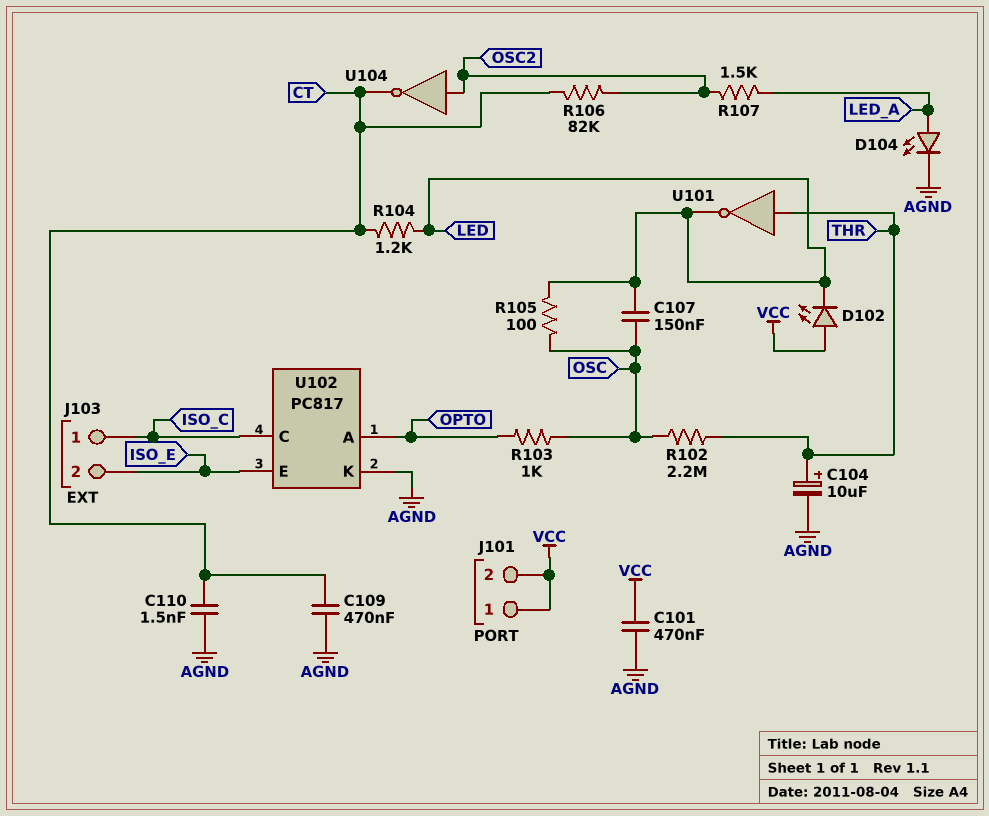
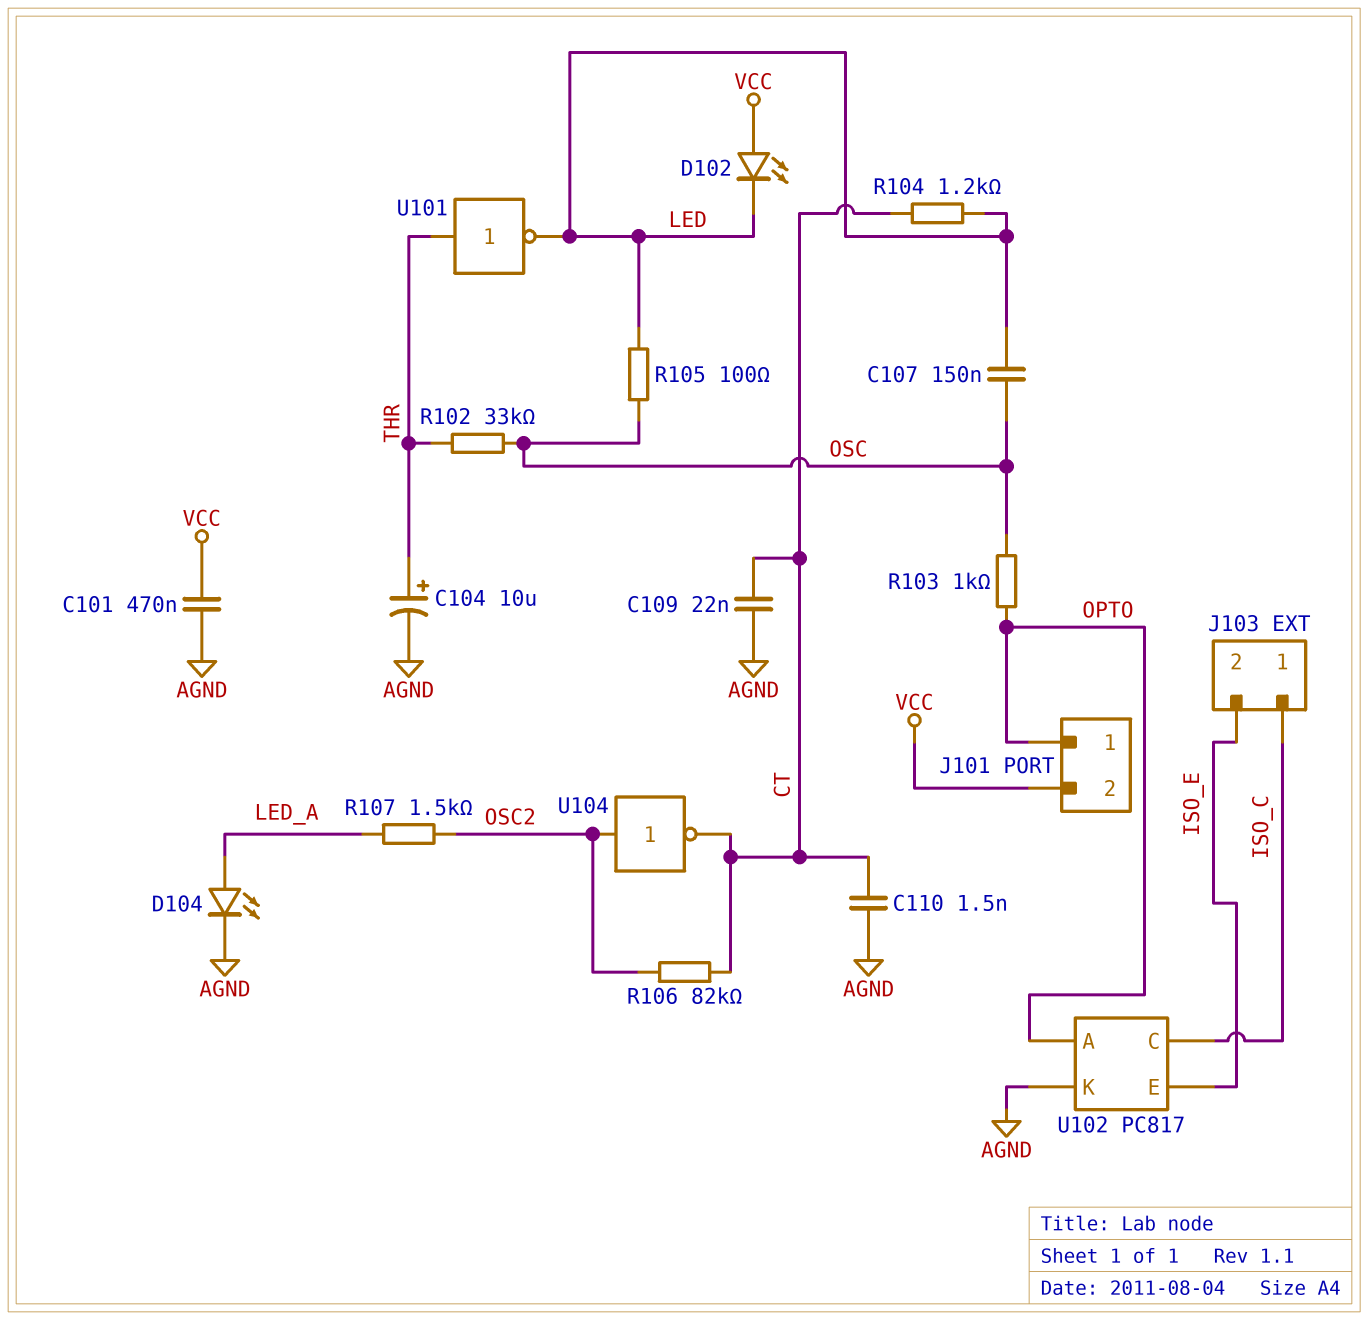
C109: 470nF (AGND, CT) -> 22nF (AGND, CT)
J101 pin 1: VCC -> OPTO
R102: 2.2M (OSC, THR) -> 33k (OSC, THR)

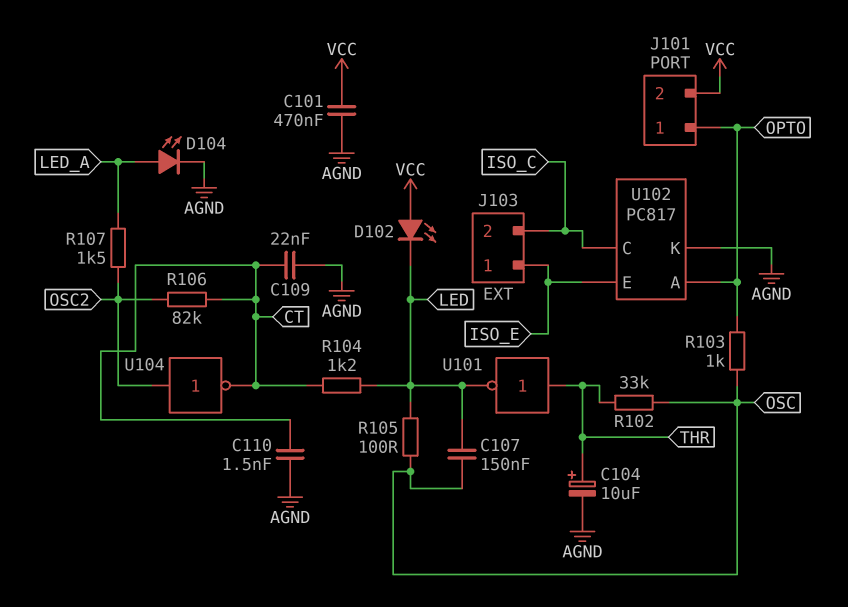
J103 pin 1: ISO_C -> ISO_E
J103 pin 2: ISO_E -> ISO_C

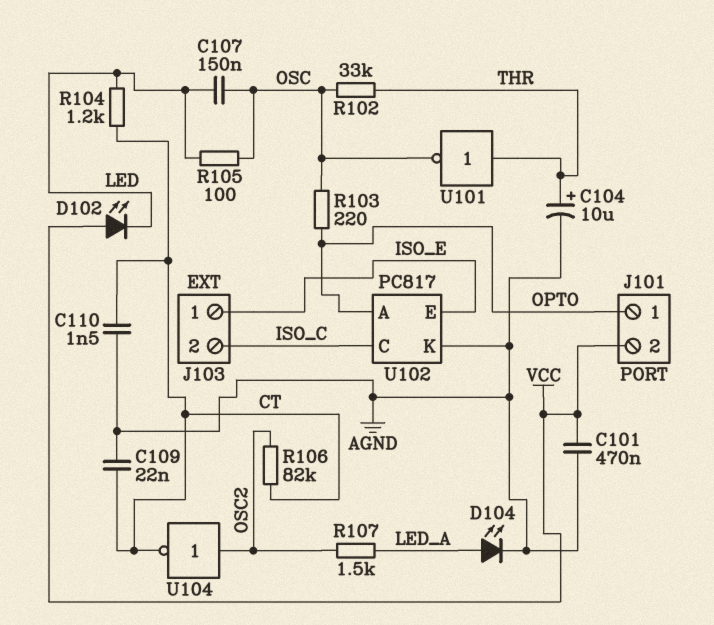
R103: 1k (OPTO, OSC) -> 220 (OPTO, OSC)
U101: NOT (in THR, out LED) -> NOT (in THR, out OSC)

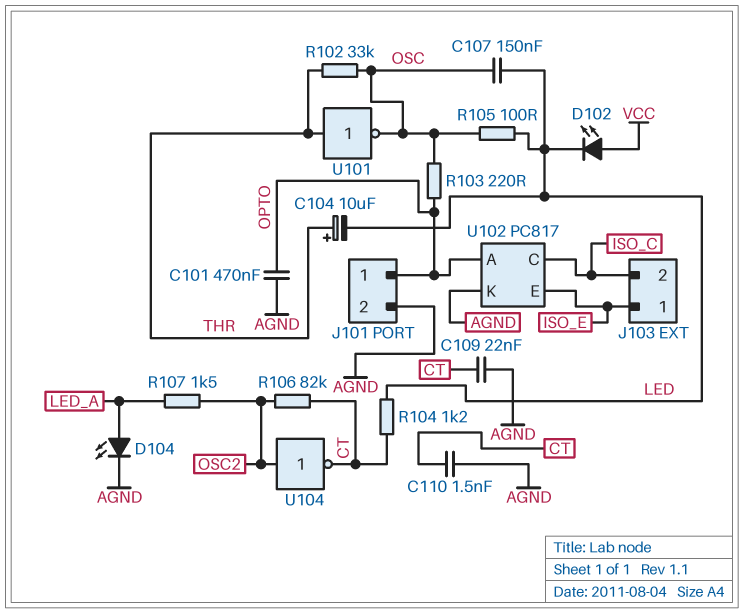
C101: 470nF (AGND, VCC) -> 470nF (AGND, OPTO)
C104: 10uF (plus THR, minus AGND) -> 10uF (plus THR, minus LED)
J101 pin 2: VCC -> AGND

